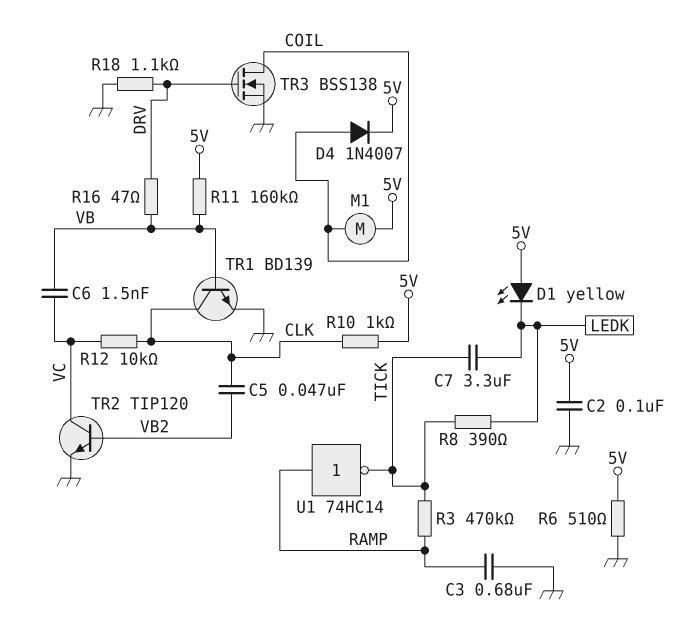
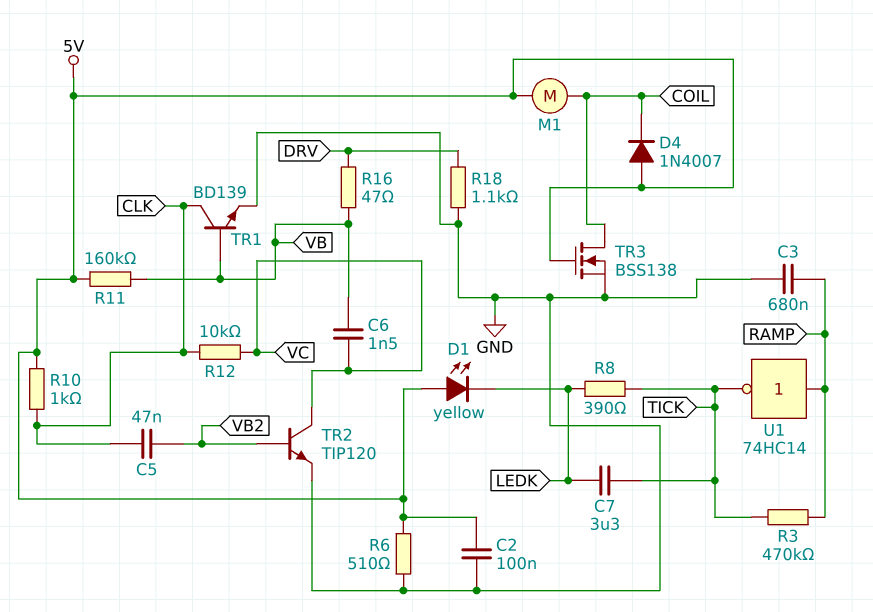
D4: diode 1N4007 (A COIL, K 5V) -> diode 1N4007 (A 5V, K COIL)
TR3: NMOS BSS138 (G DRV, D COIL, S GND) -> NMOS BSS138 (G 5V, D COIL, S GND)

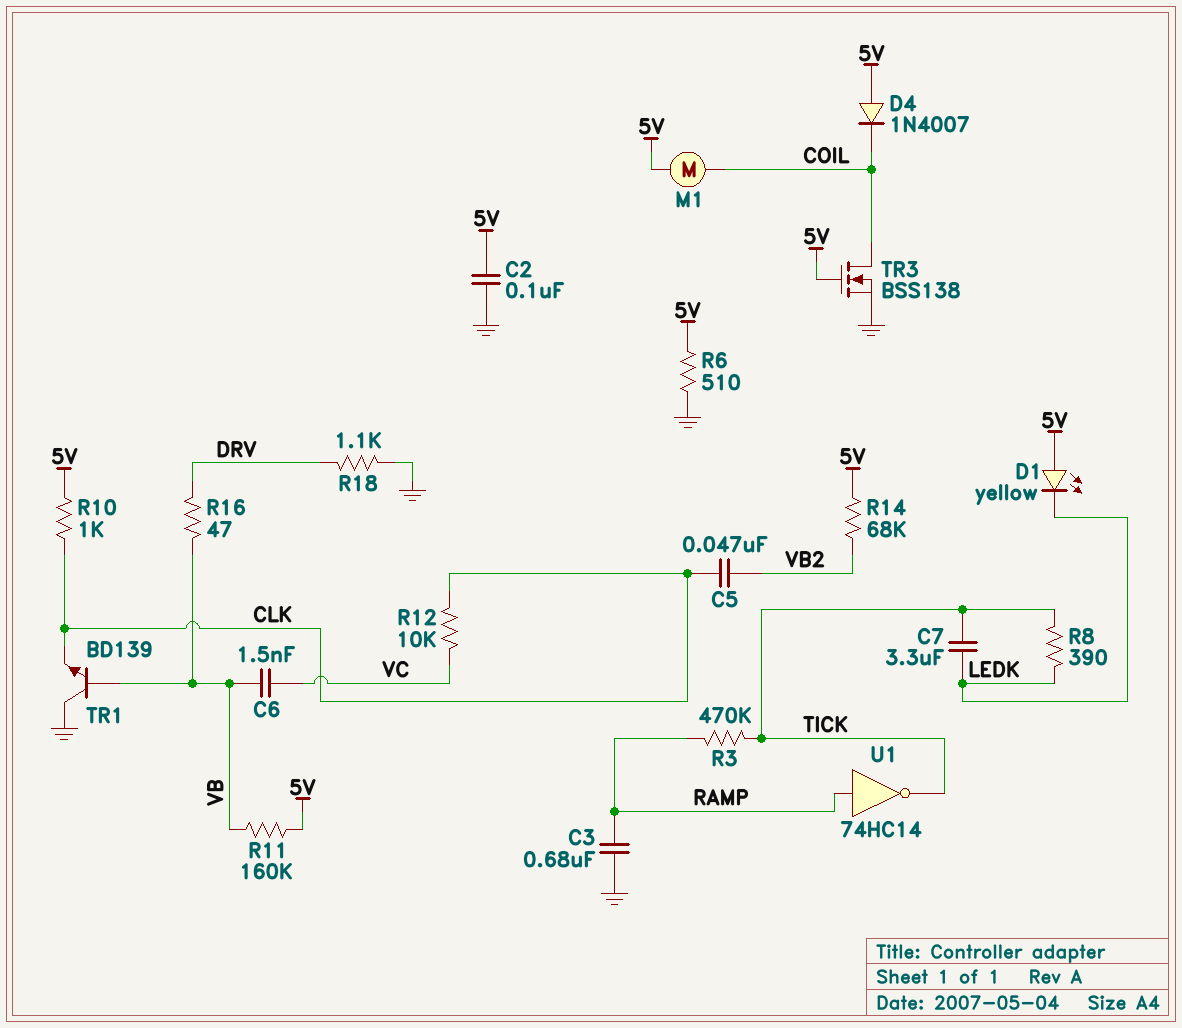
R14: none -> 68k (5V, VB2)
TR1: NPN BD139 (B VB, C CLK, E GND) -> NPN BD139 (B VB, C GND, E CLK)
TR2: NPN TIP120 (B VB2, C VC, E GND) -> none

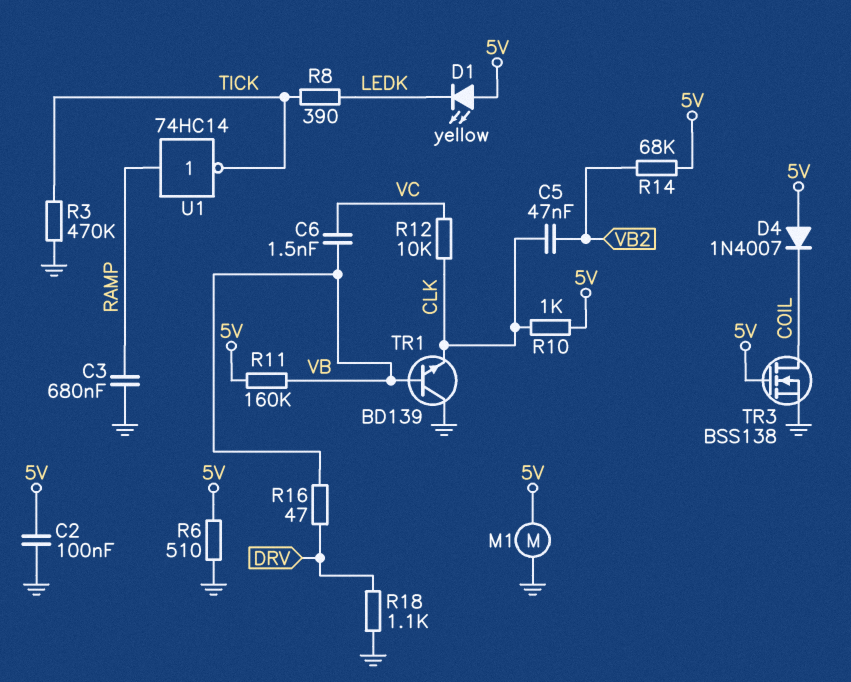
C7: 3.3uF (LEDK, TICK) -> none
M1: motor (5V, COIL) -> motor (5V, GND)
R3: 470k (RAMP, TICK) -> 470k (GND, TICK)

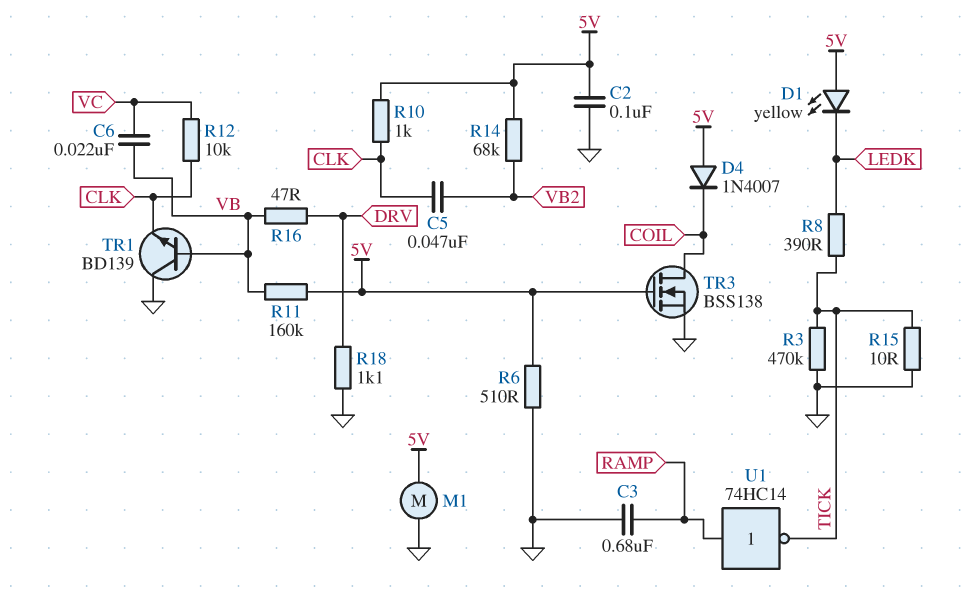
C6: 1.5nF (VB, VC) -> 22nF (VB, VC)
R15: none -> 10 (GND, TICK)

